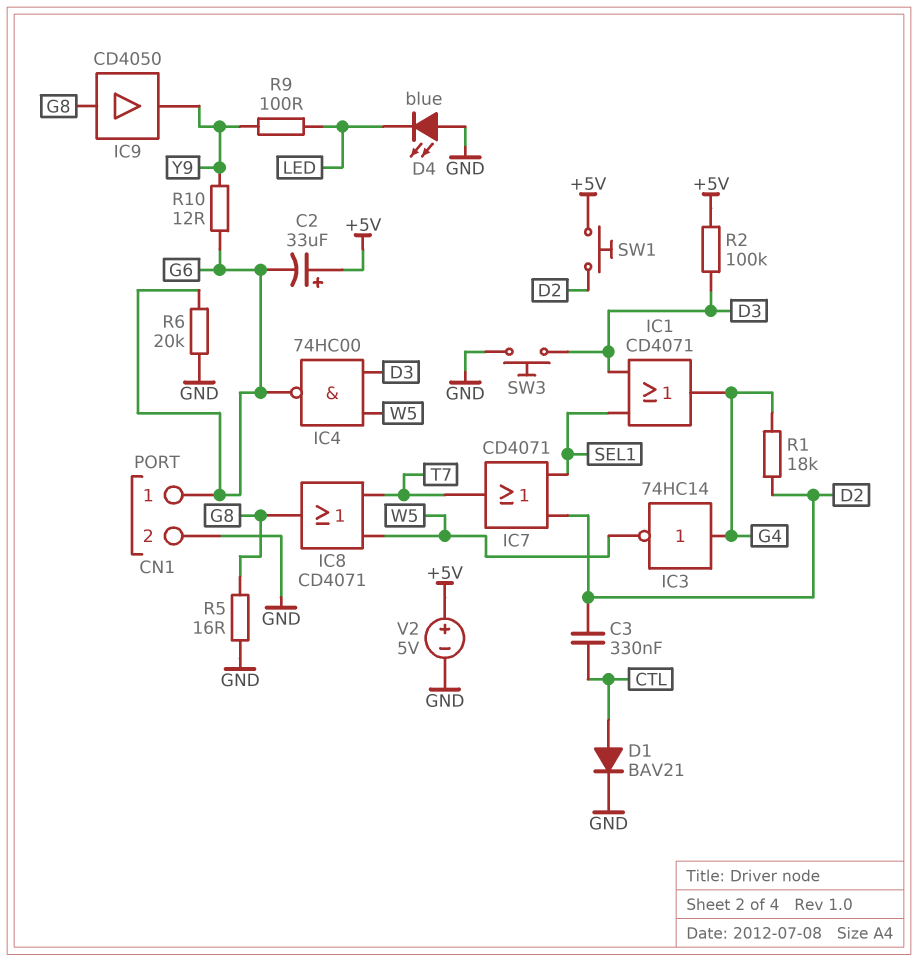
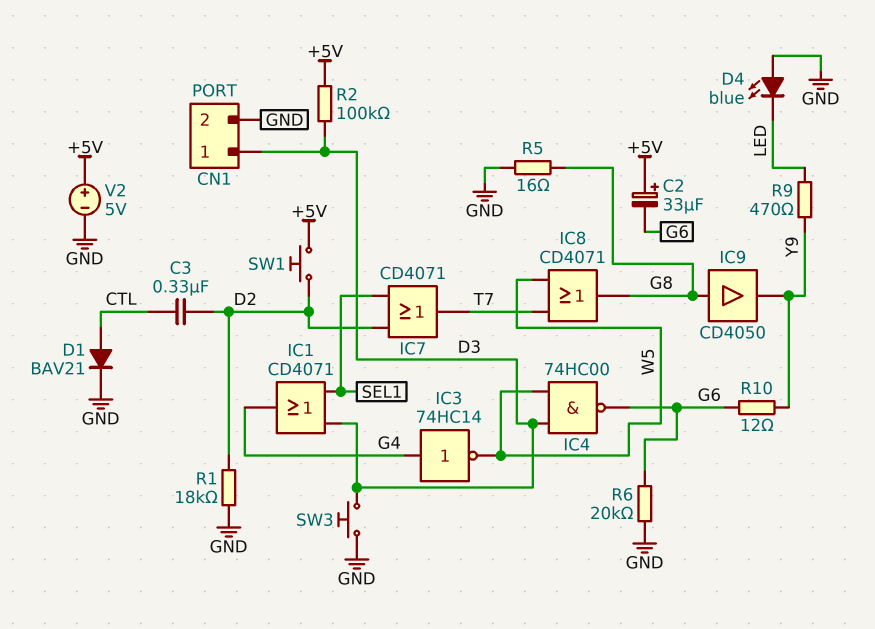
CN1 pin 1: G6 -> D3
R1: 18k (D2, G4) -> 18k (D2, GND)
R9: 100 (LED, Y9) -> 470 (LED, Y9)

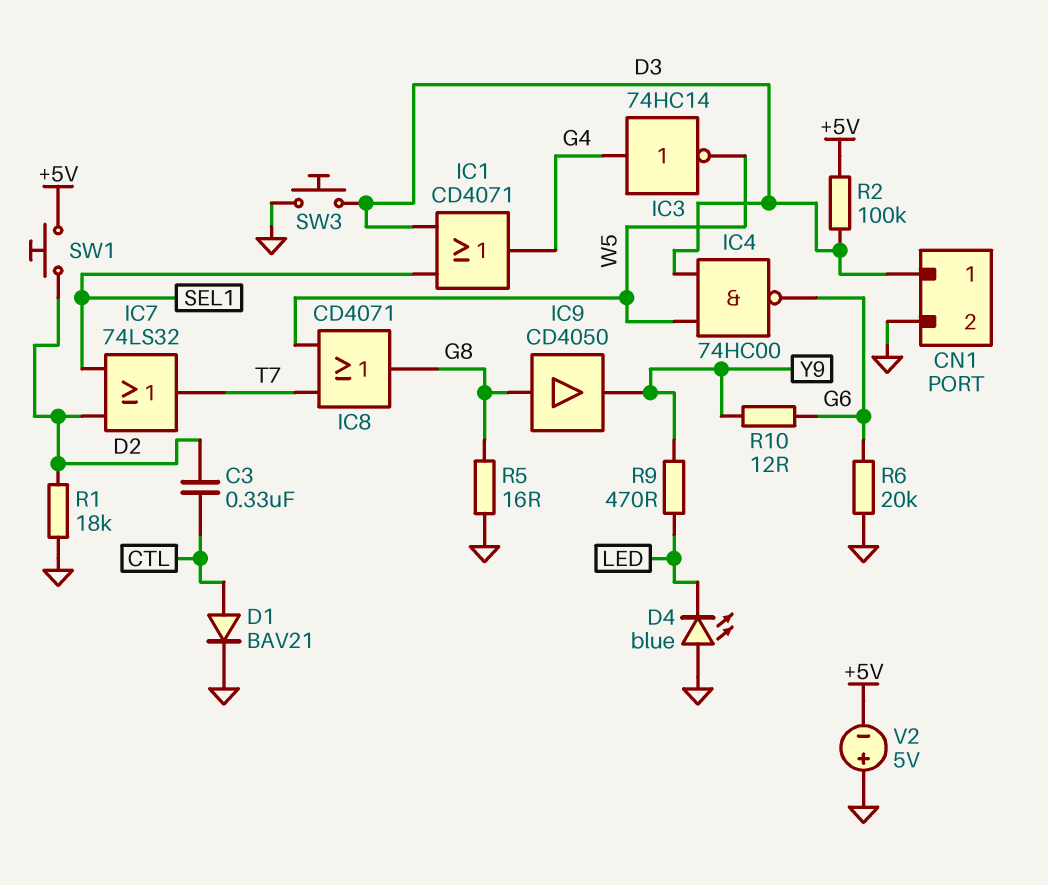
C2: 33uF (plus +5V, minus G6) -> none
IC7: OR CD4071 (in D2, in SEL1, out T7) -> OR 74LS32 (in D2, in SEL1, out T7)
V2: 5V (plus +5V, minus GND) -> 5V (plus GND, minus +5V)

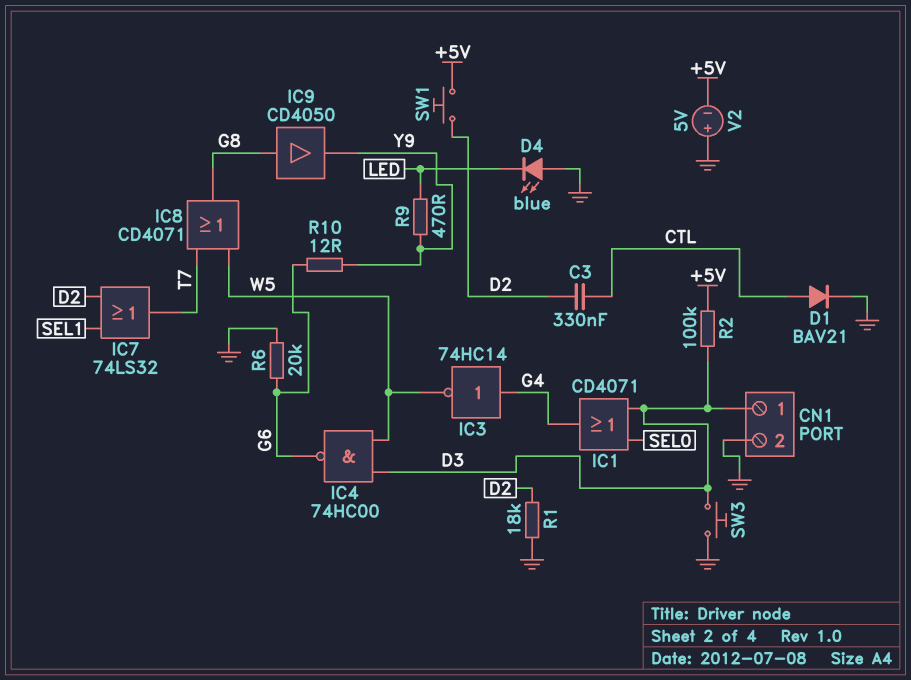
IC1: OR CD4071 (in D3, in SEL1, out G4) -> OR CD4071 (in D3, in SEL0, out G4)
R5: 16 (G8, GND) -> none

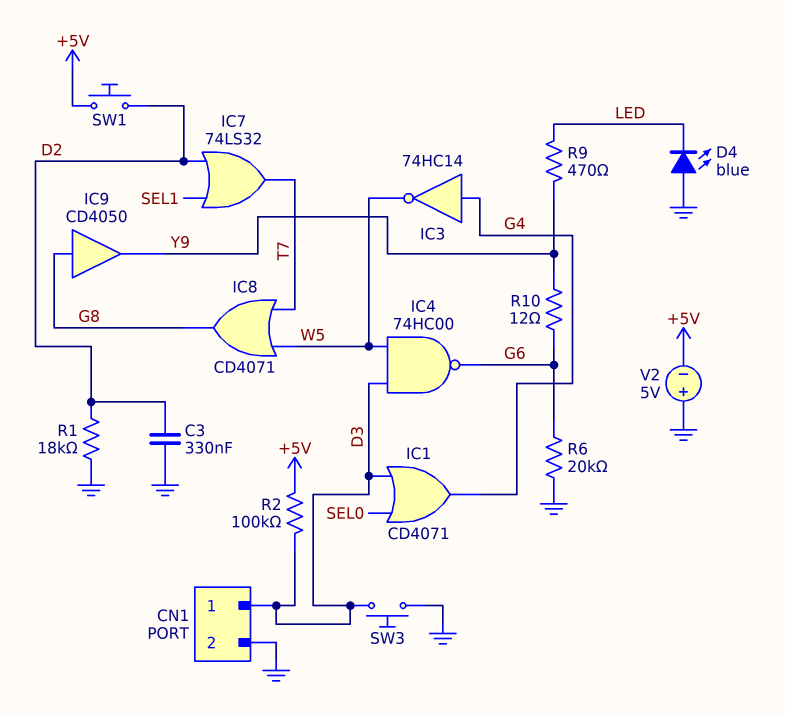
C3: 330nF (CTL, D2) -> 330nF (D2, GND)
D1: diode BAV21 (A CTL, K GND) -> none

